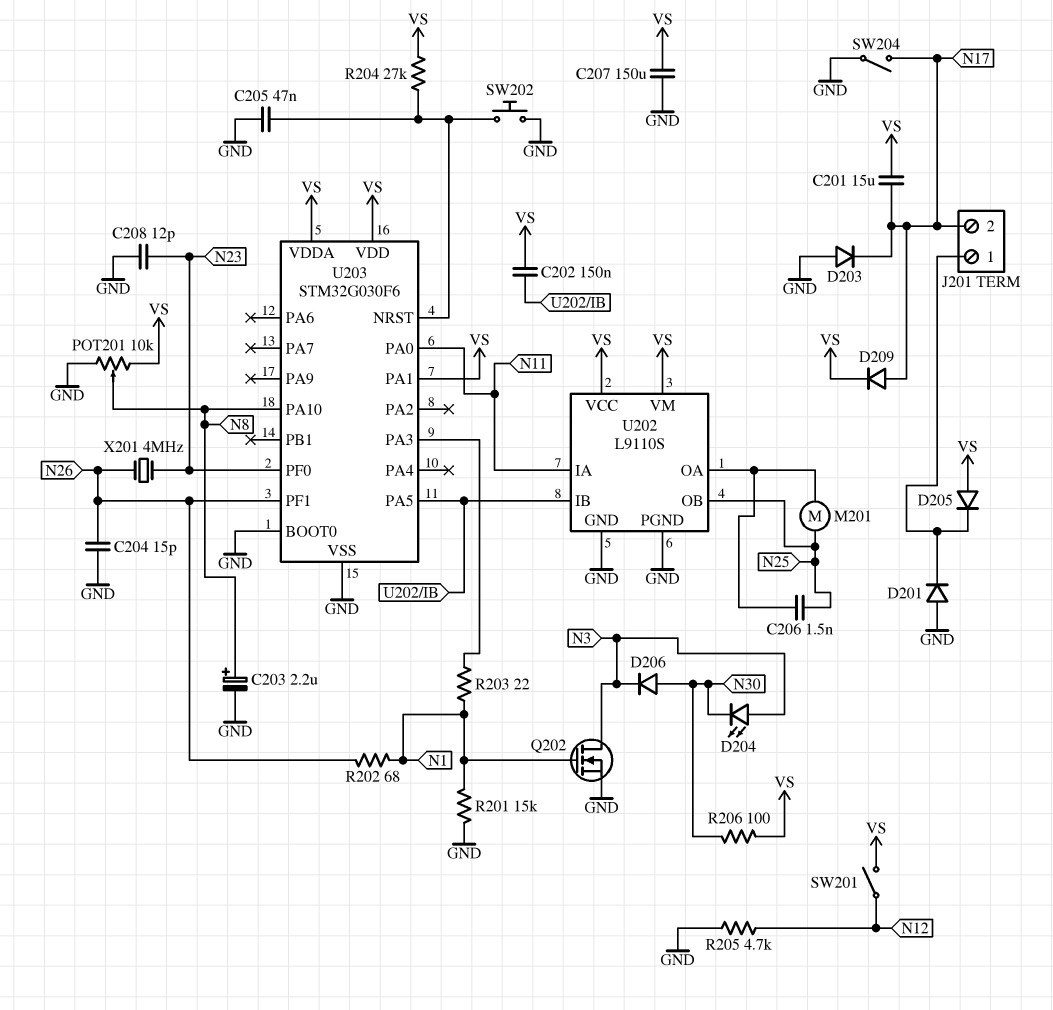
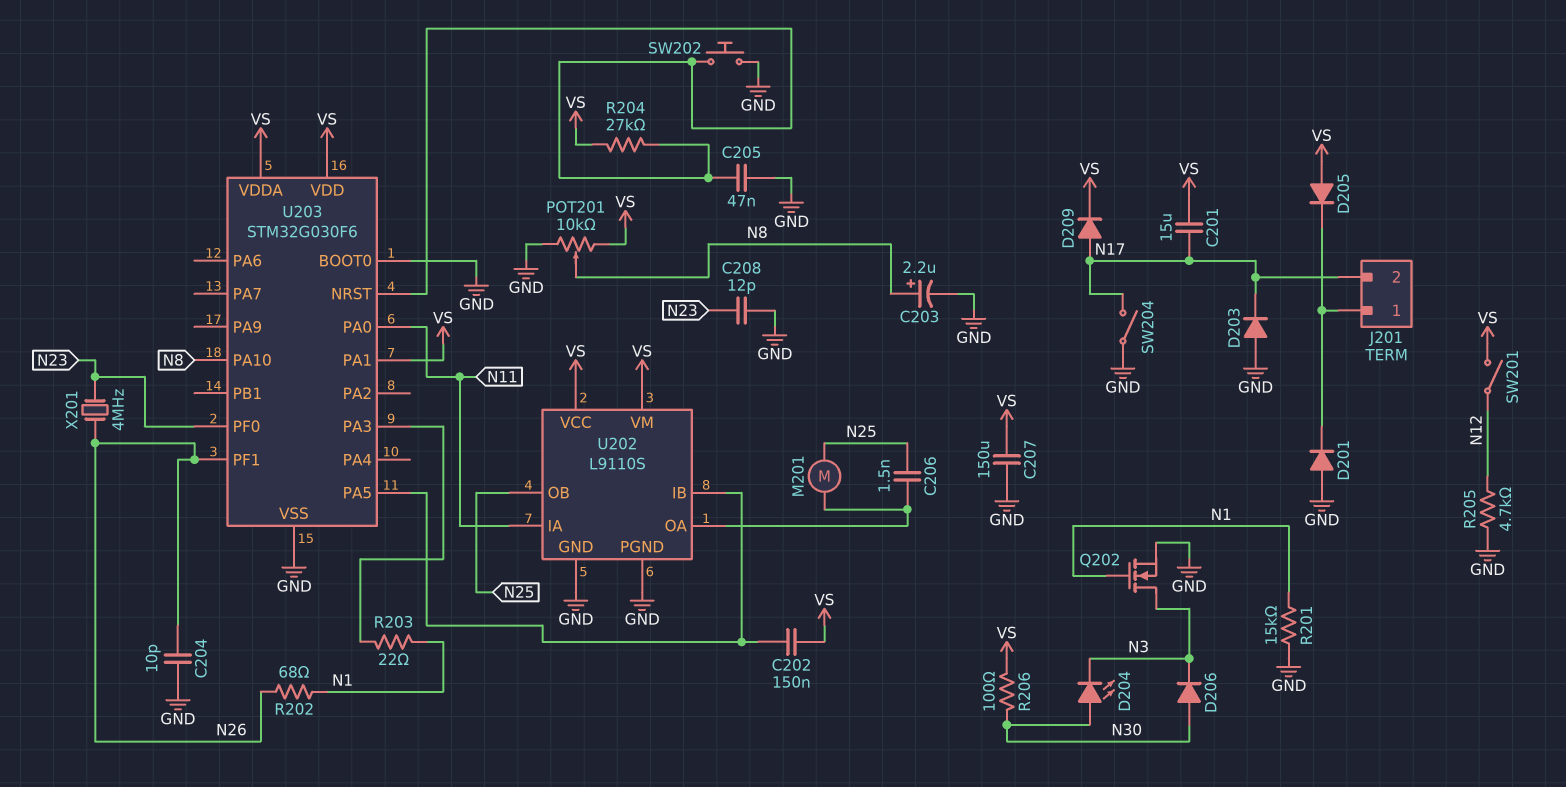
C204: 15pF (GND, N26) -> 10pF (GND, N26)
D204: LED (A N3, K N30) -> LED (A N30, K N3)

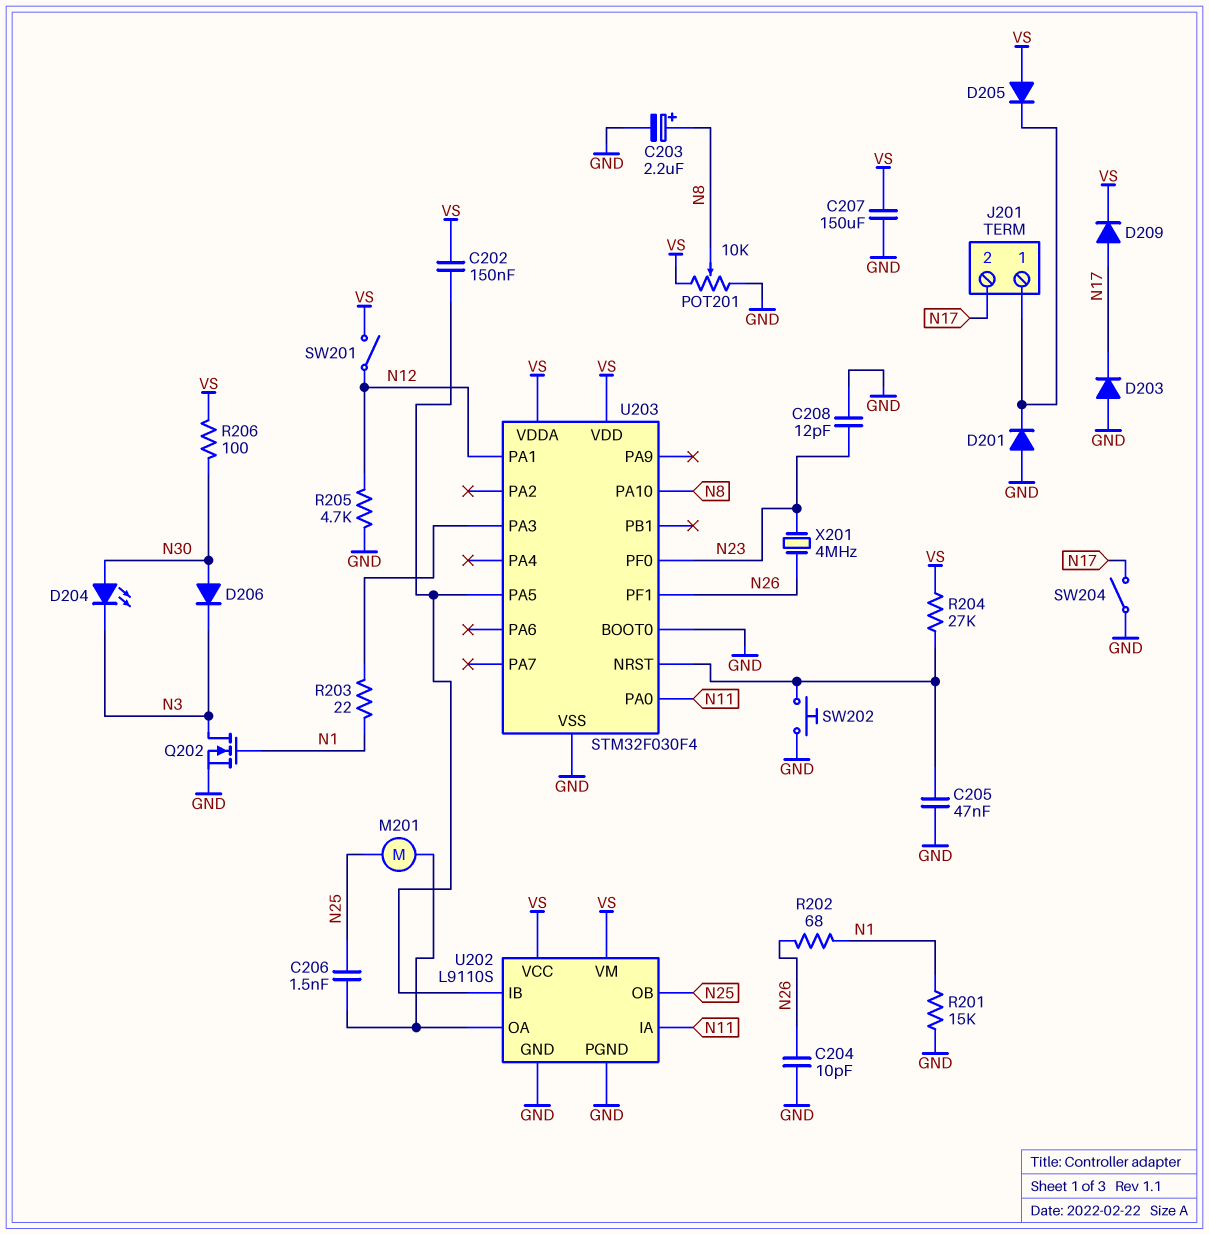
C201: 15uF (N17, VS) -> none
U203: STM32G030F6 -> STM32F030F4
U203 pin PA1: VS -> N12

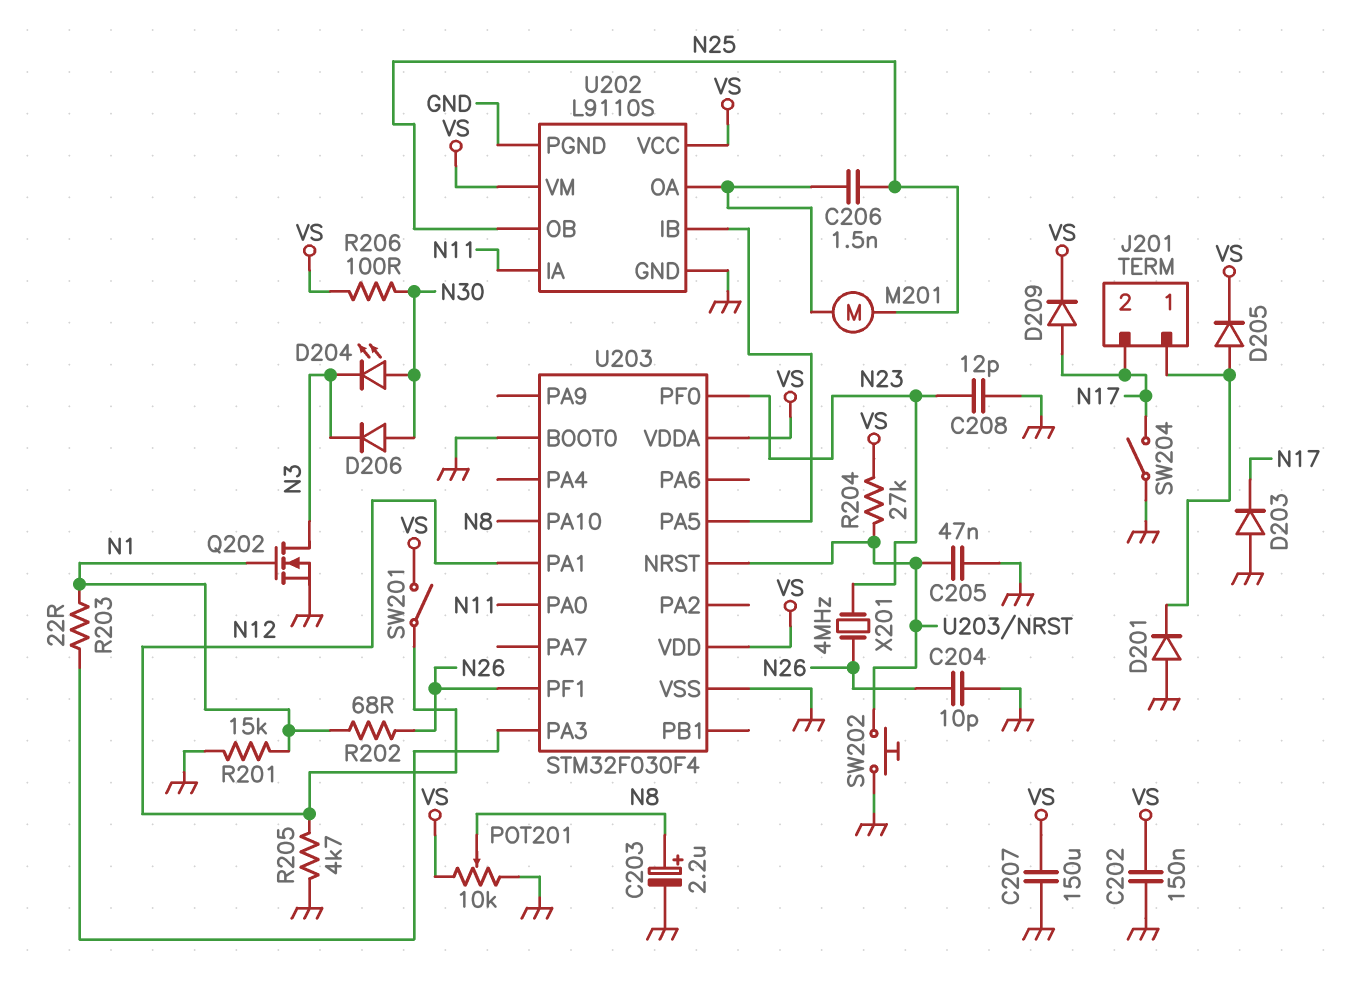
C202: 150nF (U202/IB, VS) -> 150nF (GND, VS)
D205: diode (A VS, K J201/1) -> diode (A J201/1, K VS)

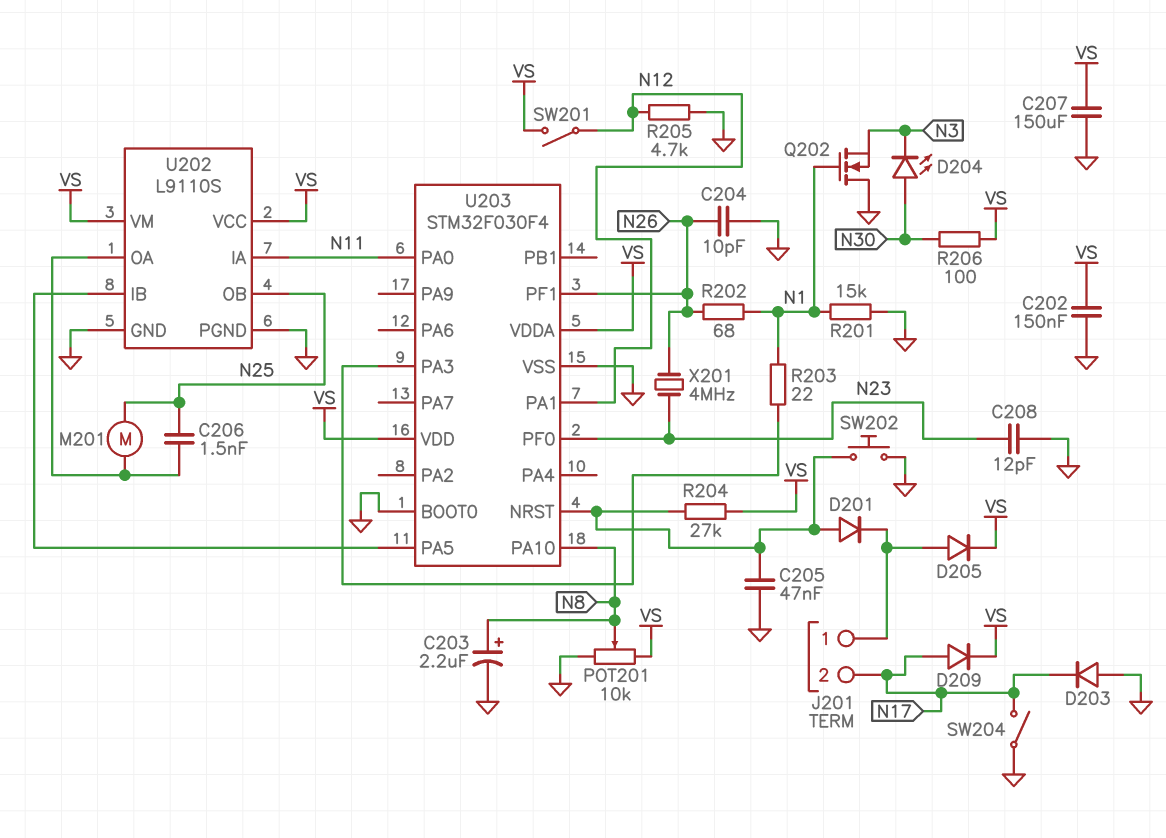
D201: diode (A GND, K J201/1) -> diode (A U203/NRST, K J201/1)
D206: diode (A N30, K N3) -> none
Q202: NMOS (G N1, D N3, S GND) -> NMOS (G N1, D GND, S N3)

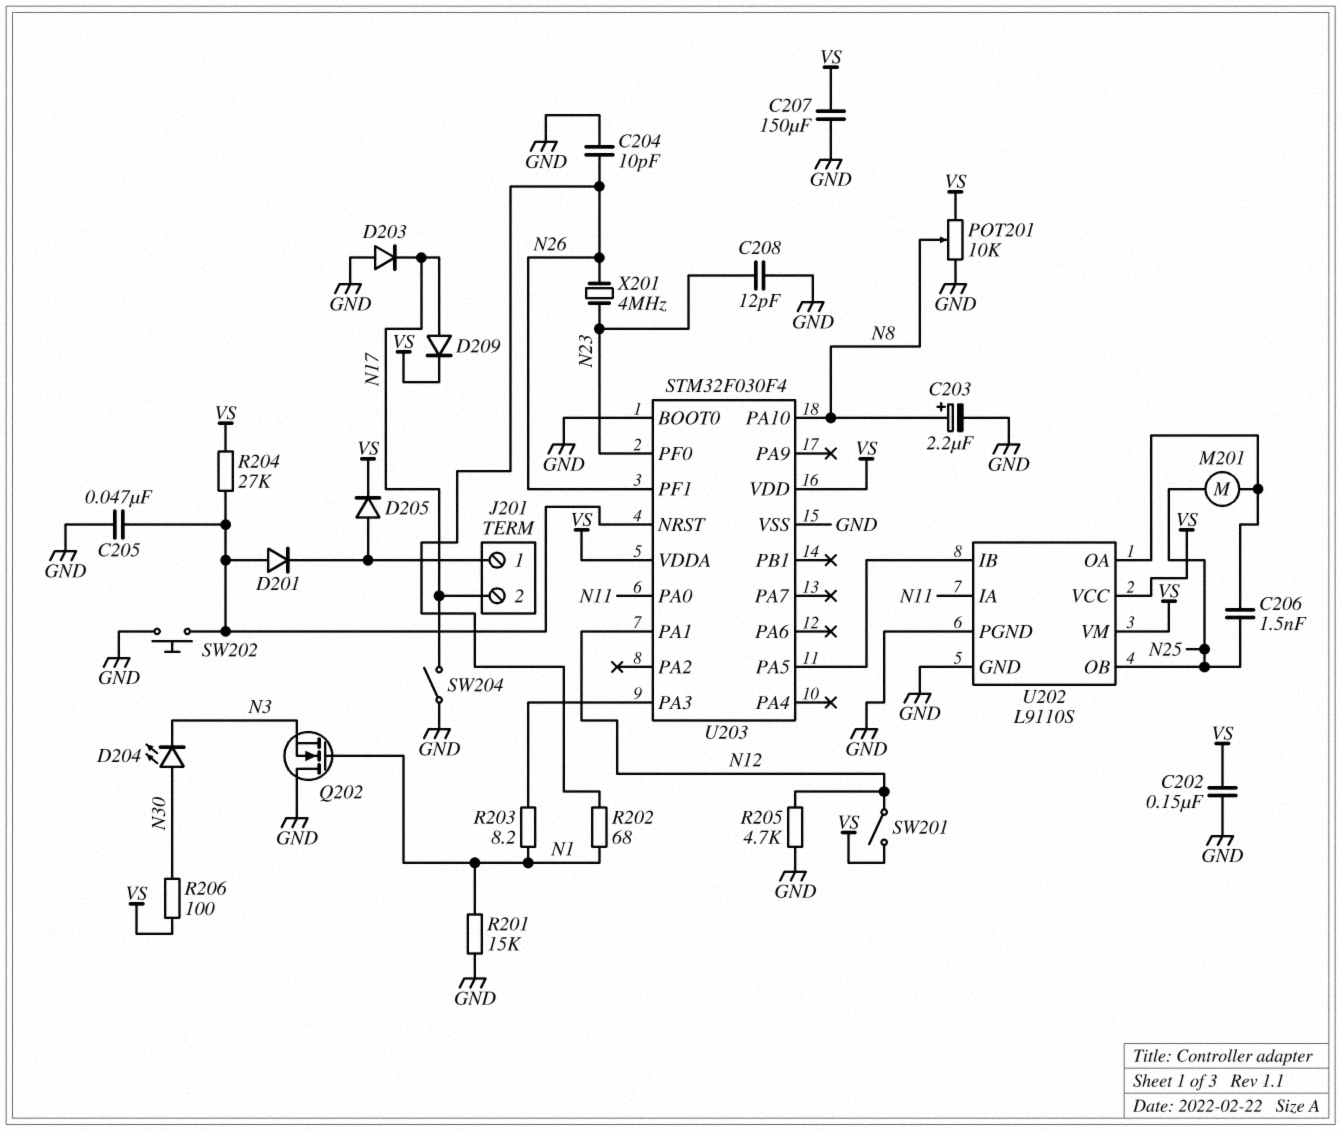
R203: 22 (N1, U203/PA3) -> 8.2 (N1, U203/PA3)

